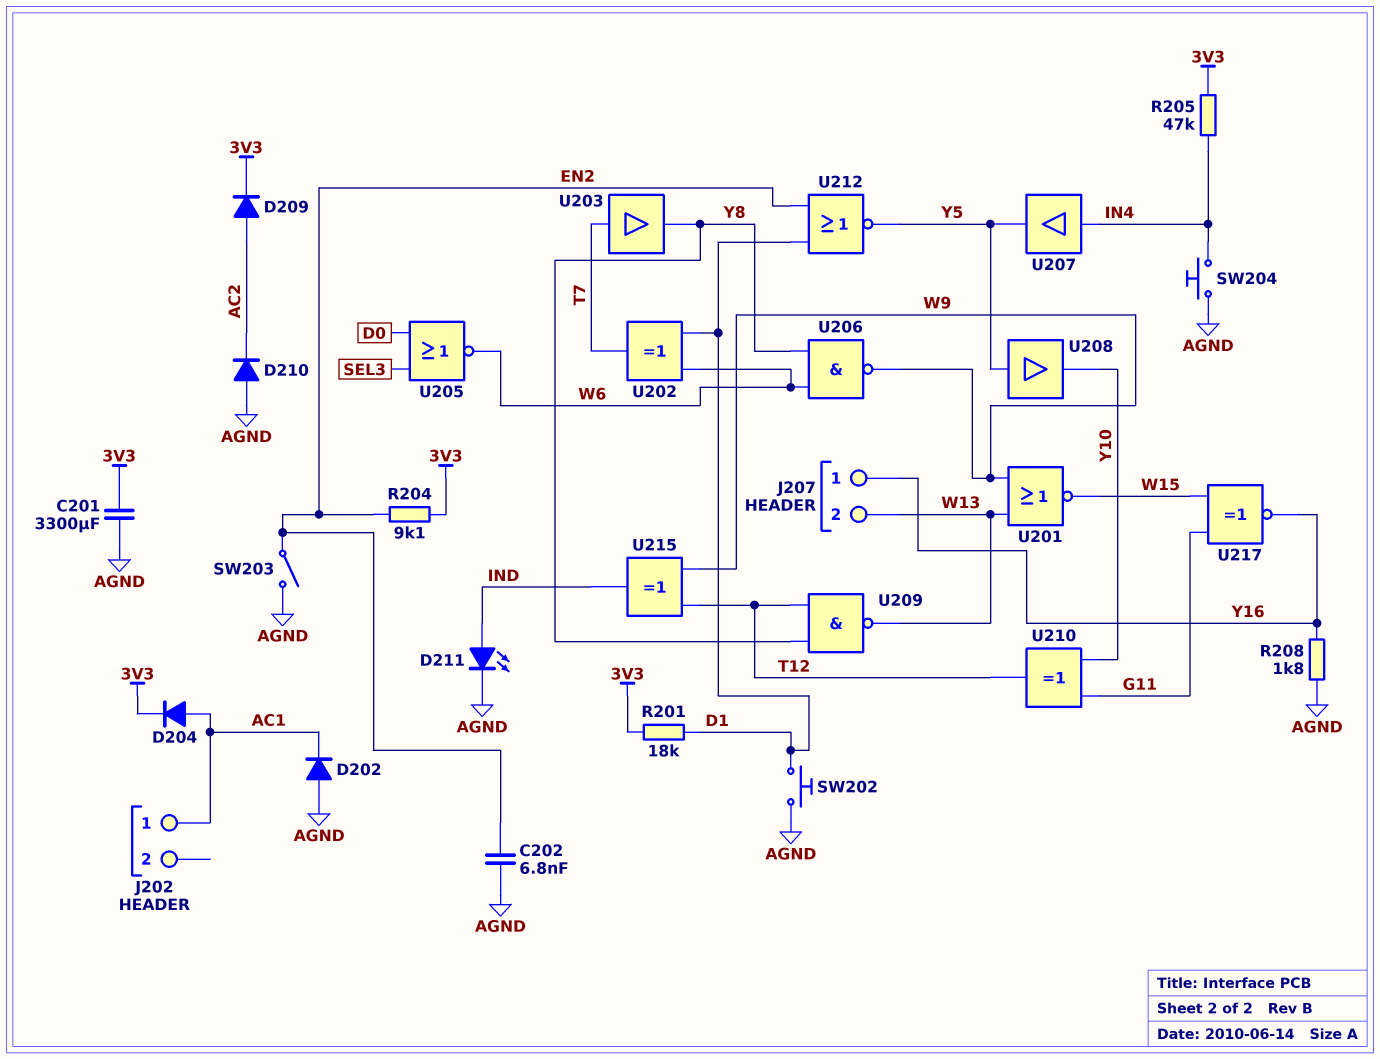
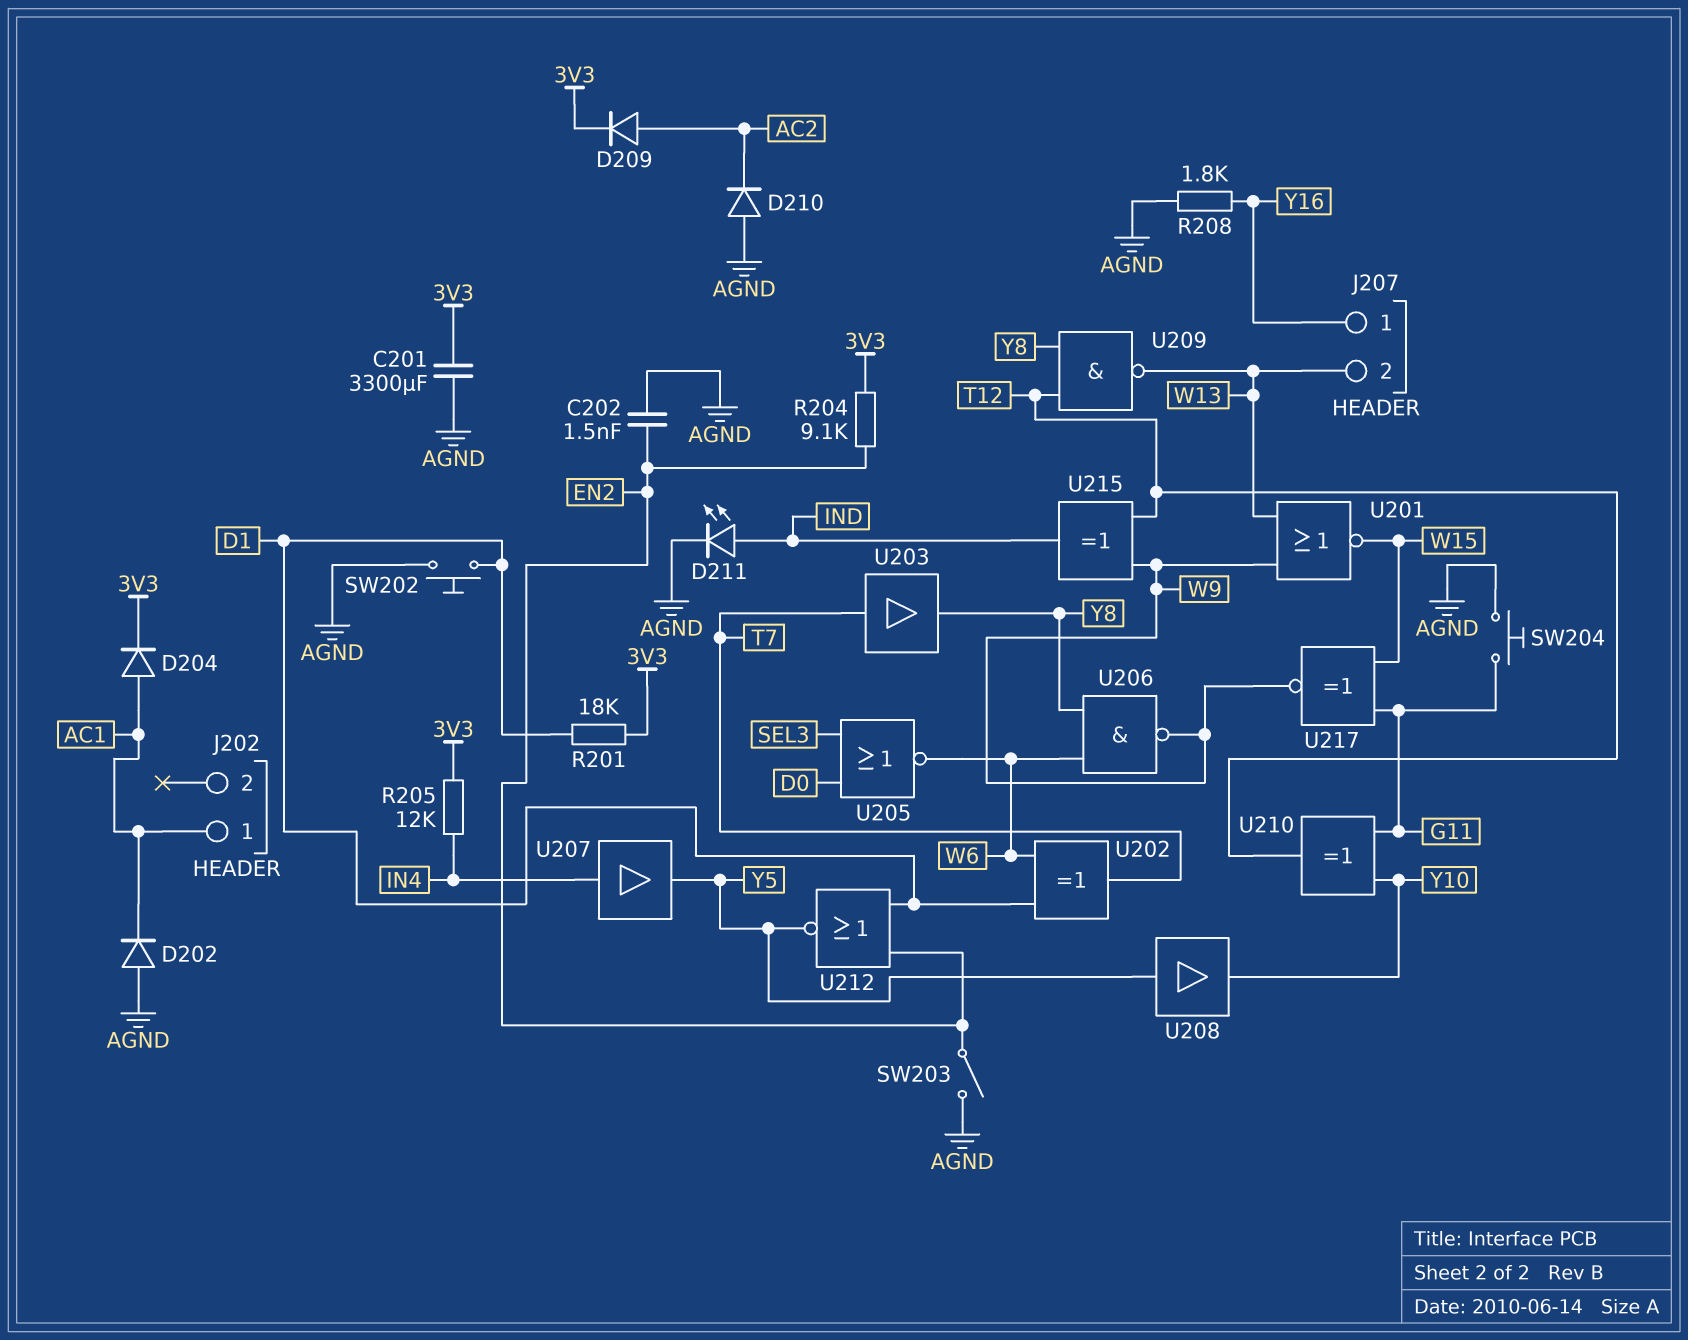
C202: 6.8nF (AGND, EN2) -> 1.5nF (AGND, EN2)
R205: 47k (3V3, IN4) -> 12k (3V3, IN4)
SW204: button (AGND, IN4) -> button (AGND, G11)
U217: XNOR (in G11, in W15, out Y16) -> XNOR (in G11, in W15, out W9)

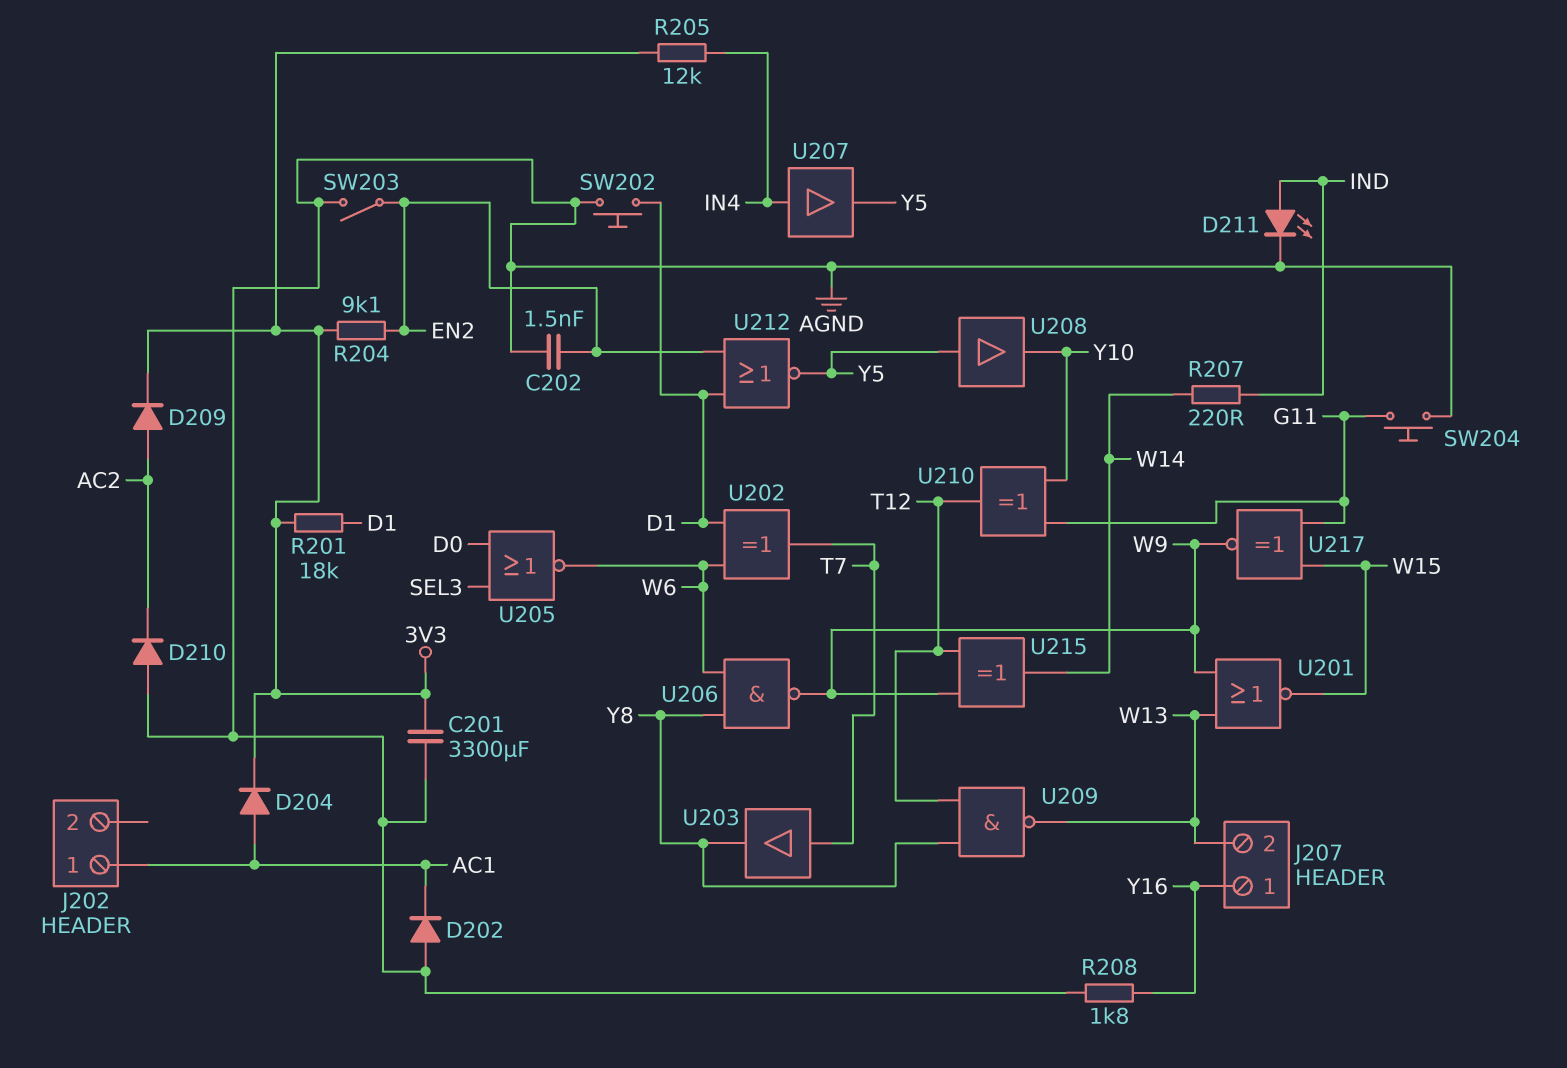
R207: none -> 220 (IND, W14)
U215: XOR (in T12, in W9, out IND) -> XOR (in T12, in W9, out W14)

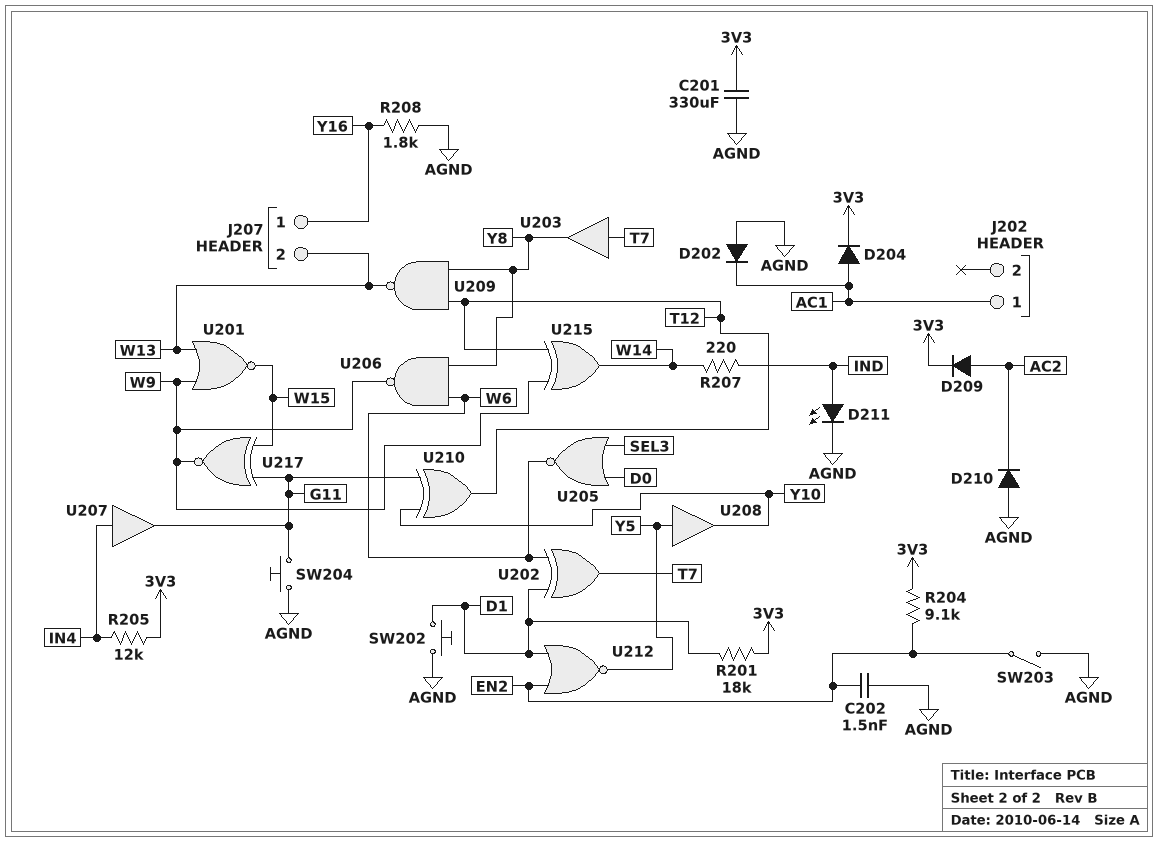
C201: 3300uF (3V3, AGND) -> 330uF (3V3, AGND)
U207: buffer (in IN4, out Y5) -> buffer (in IN4, out G11)

